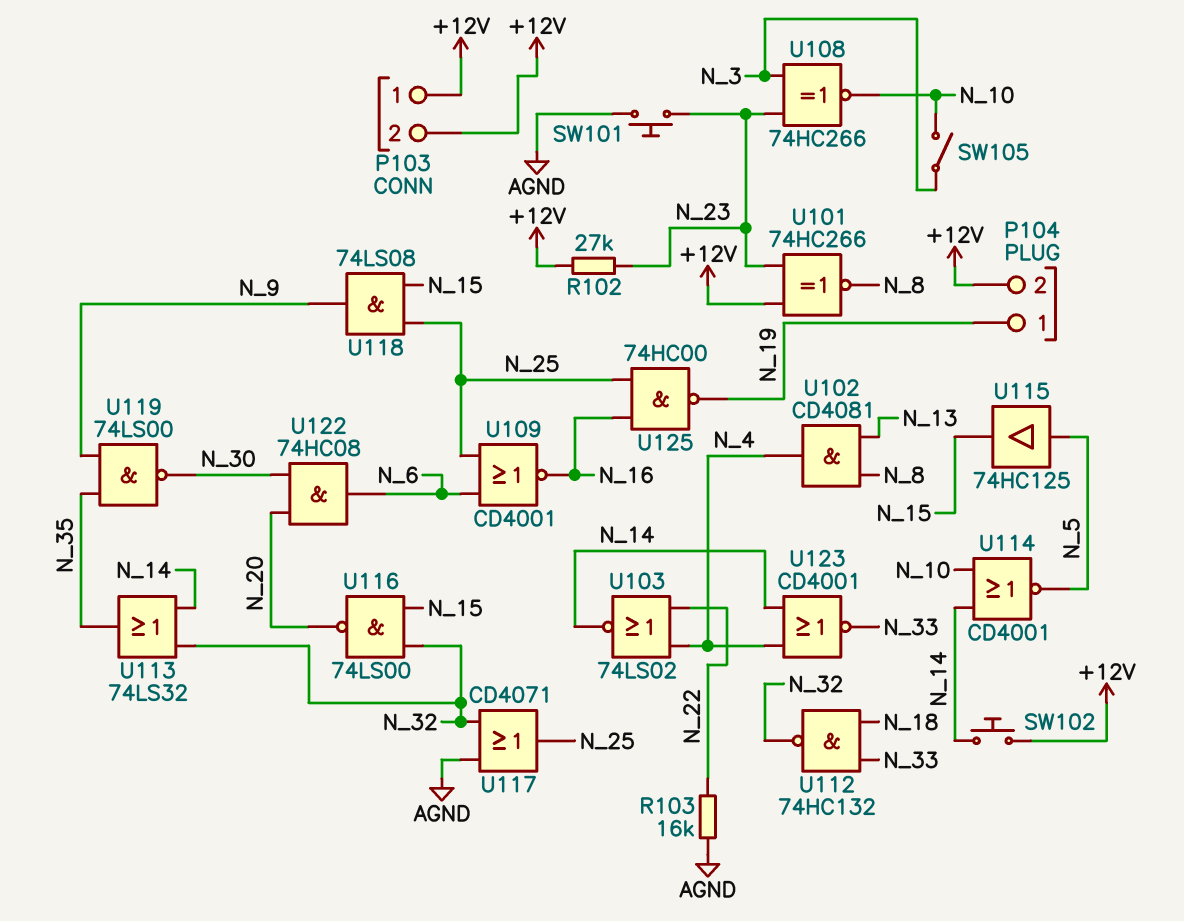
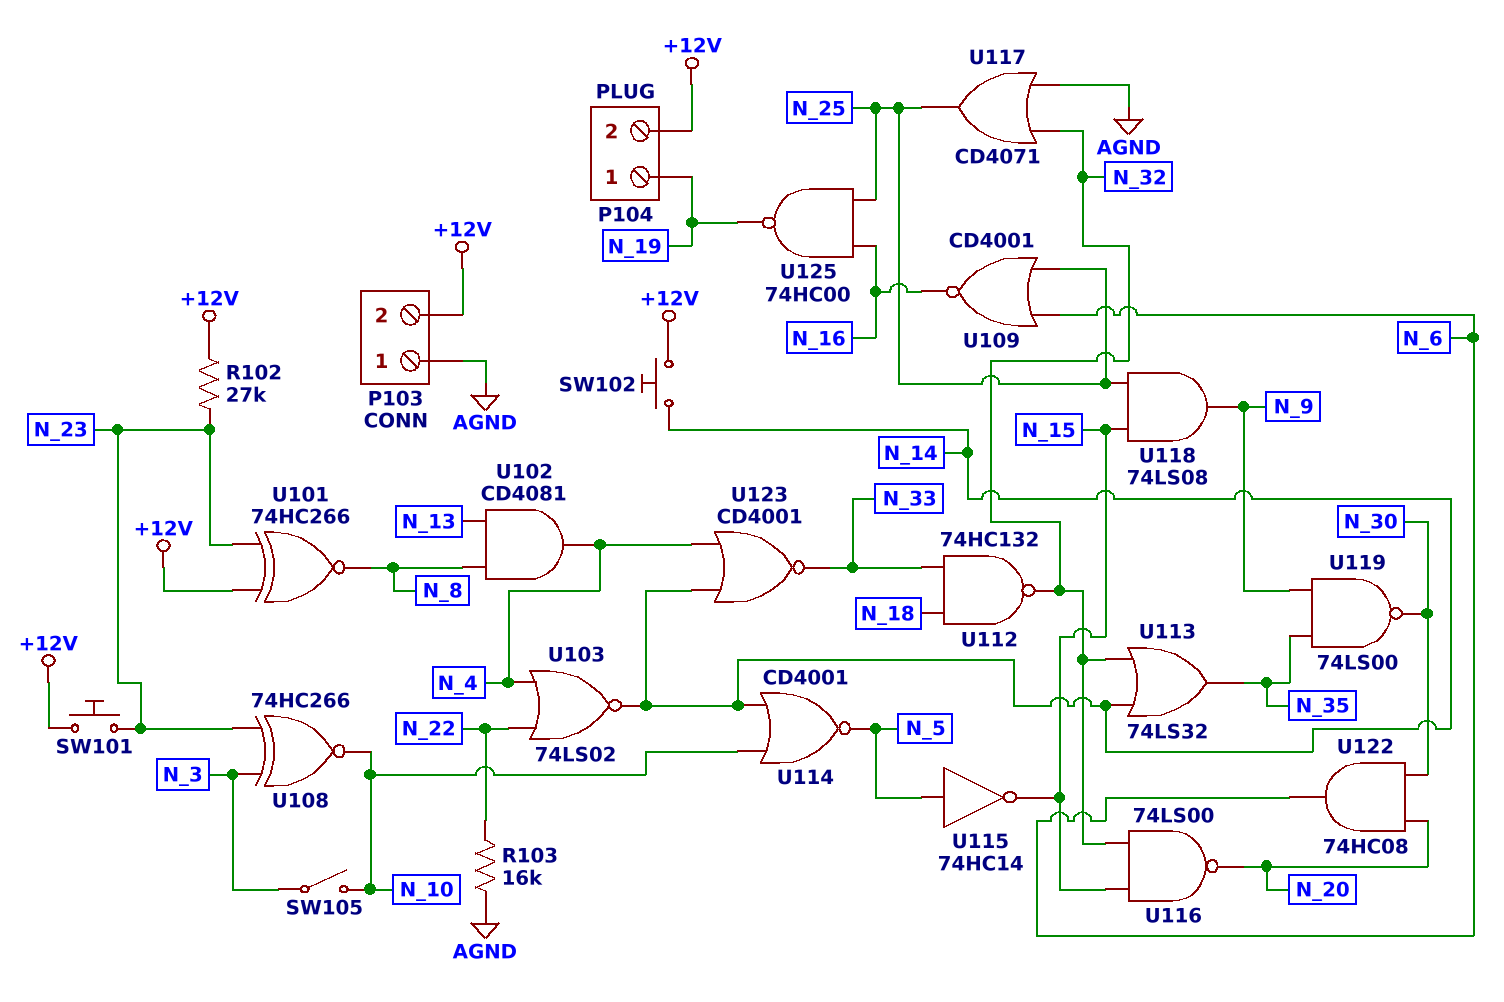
P103 pin 1: +12V -> AGND
SW101: button (AGND, N_23) -> button (+12V, N_23)
U115: buffer 74HC125 (in N_5, out N_15) -> NOT 74HC14 (in N_5, out N_15)

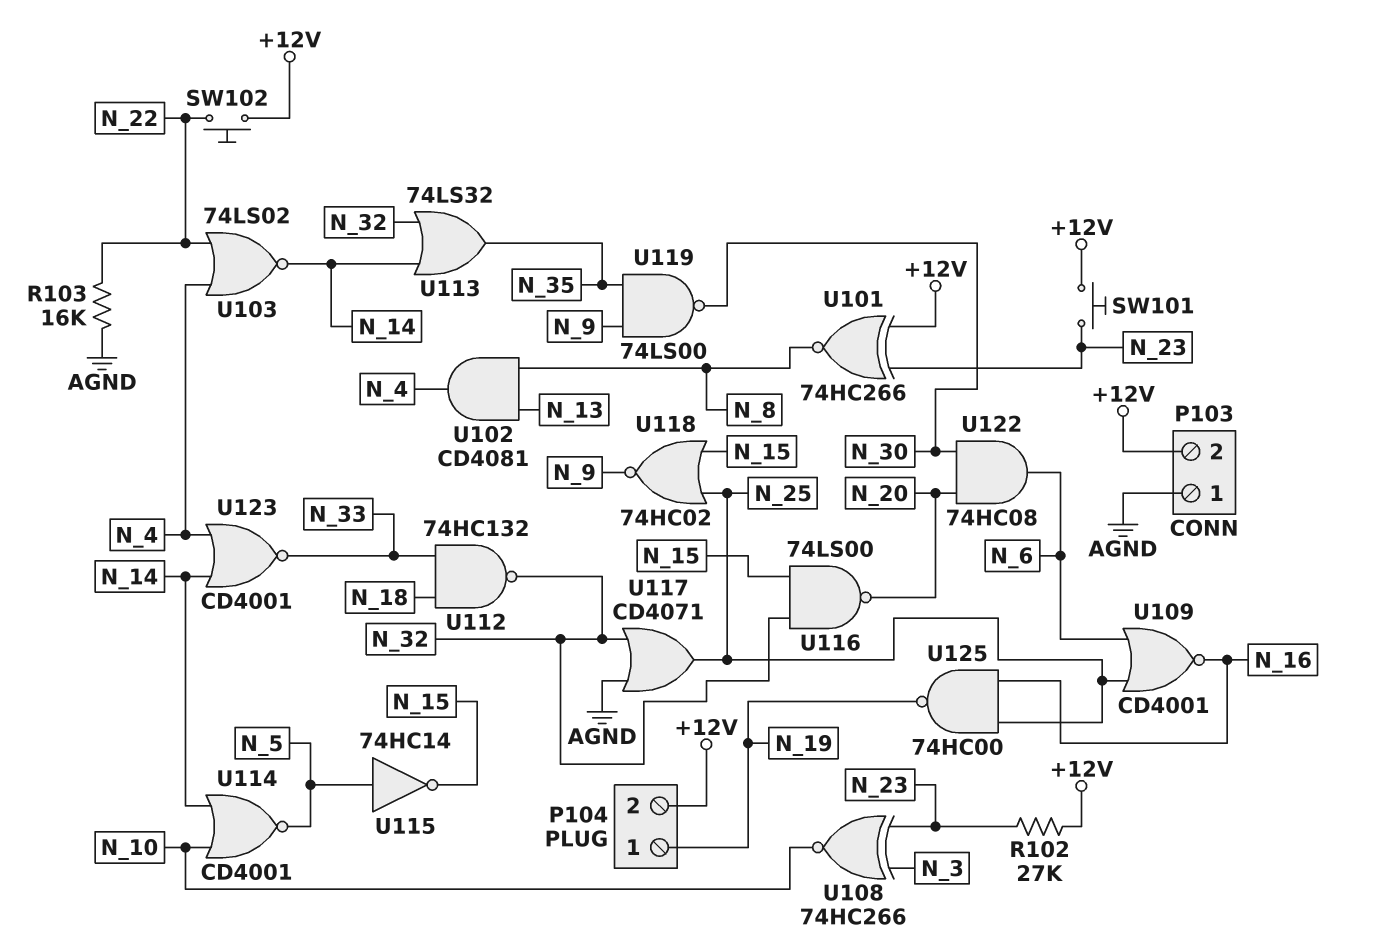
SW102: button (+12V, N_14) -> button (+12V, N_22)
SW105: switch (N_3, N_10) -> none
U118: AND 74LS08 (in N_15, in N_25, out N_9) -> NOR 74HC02 (in N_15, in N_25, out N_9)

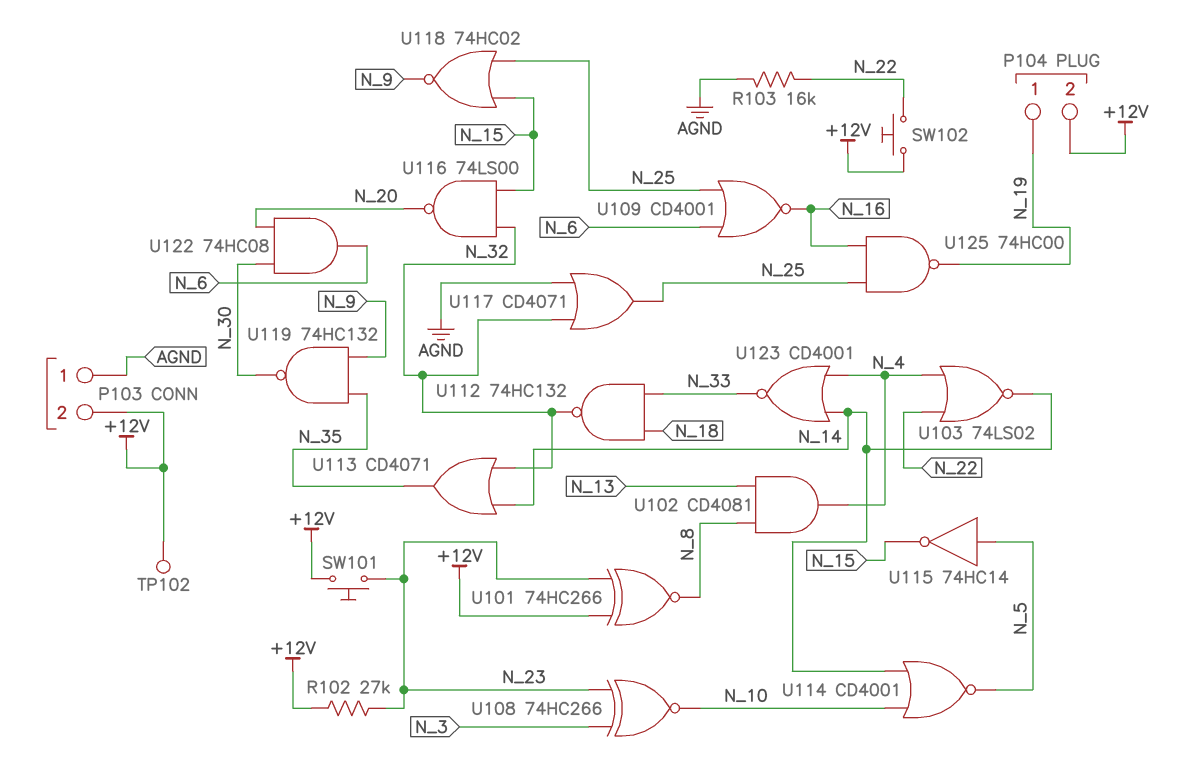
TP102: none -> test point (+12V)
U113: OR 74LS32 (in N_14, in N_32, out N_35) -> OR CD4071 (in N_14, in N_32, out N_35)
U119: NAND 74LS00 (in N_9, in N_35, out N_30) -> NAND 74HC132 (in N_9, in N_35, out N_30)

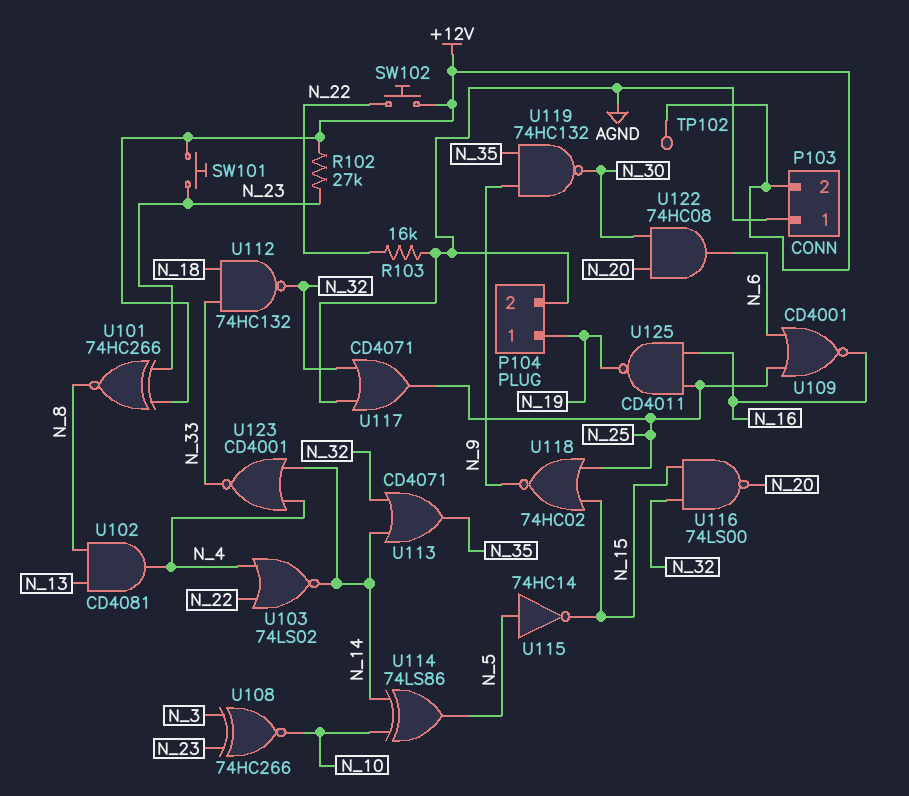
P104 pin 2: +12V -> AGND
U114: NOR CD4001 (in N_10, in N_14, out N_5) -> XOR 74LS86 (in N_10, in N_14, out N_5)
U125: NAND 74HC00 (in N_16, in N_25, out N_19) -> NAND CD4011 (in N_16, in N_25, out N_19)

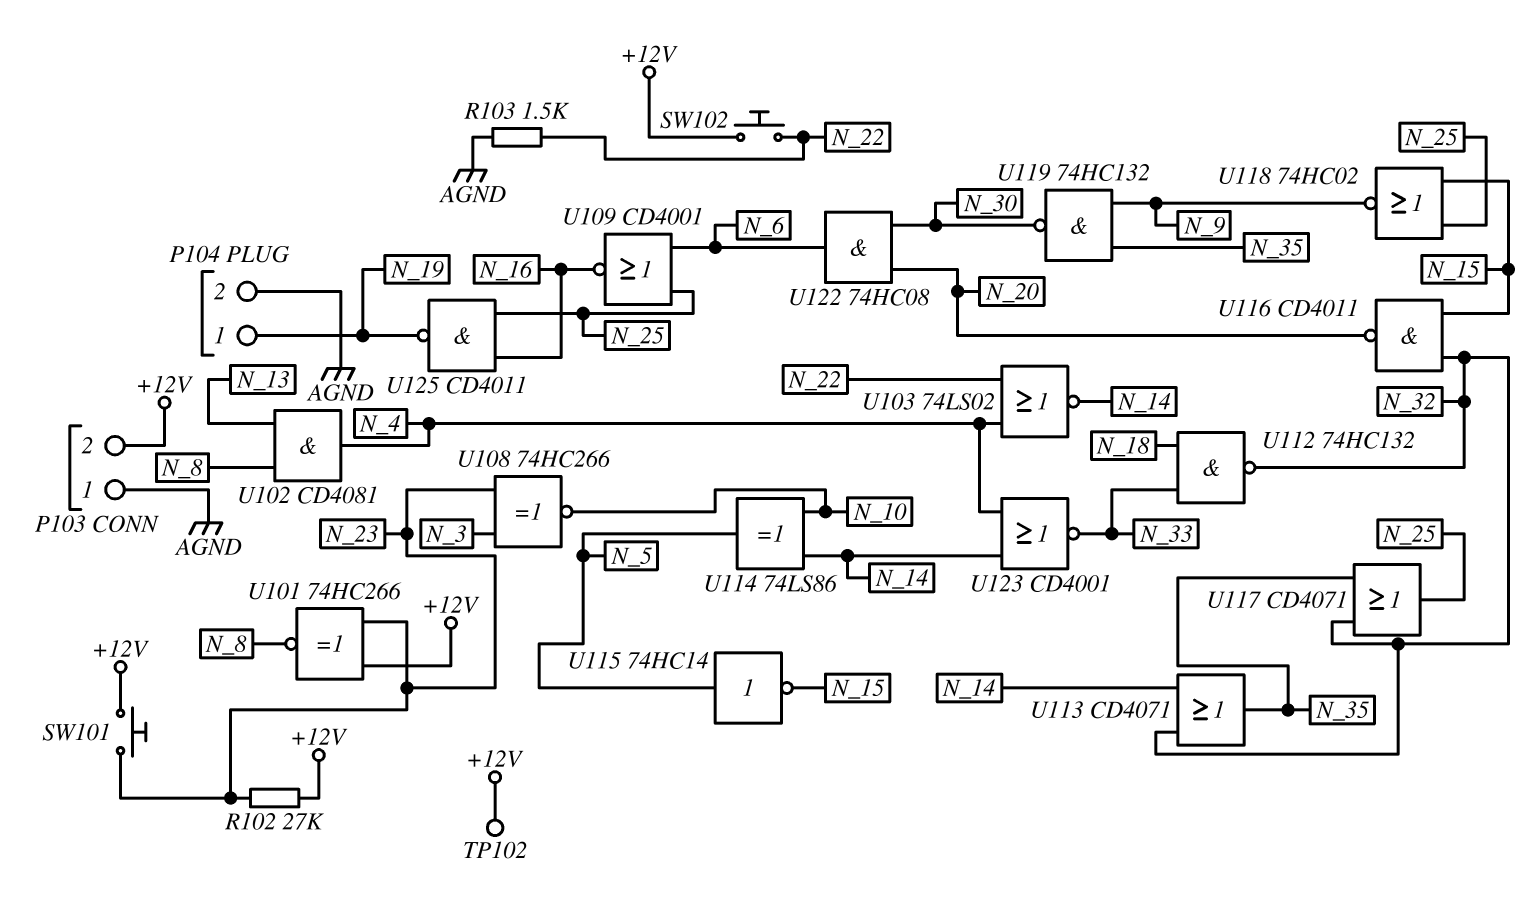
R103: 16k (AGND, N_22) -> 1.5k (AGND, N_22)
U116: NAND 74LS00 (in N_15, in N_32, out N_20) -> NAND CD4011 (in N_15, in N_32, out N_20)
U117: OR CD4071 (in AGND, in N_32, out N_25) -> OR CD4071 (in N_32, in N_35, out N_25)

